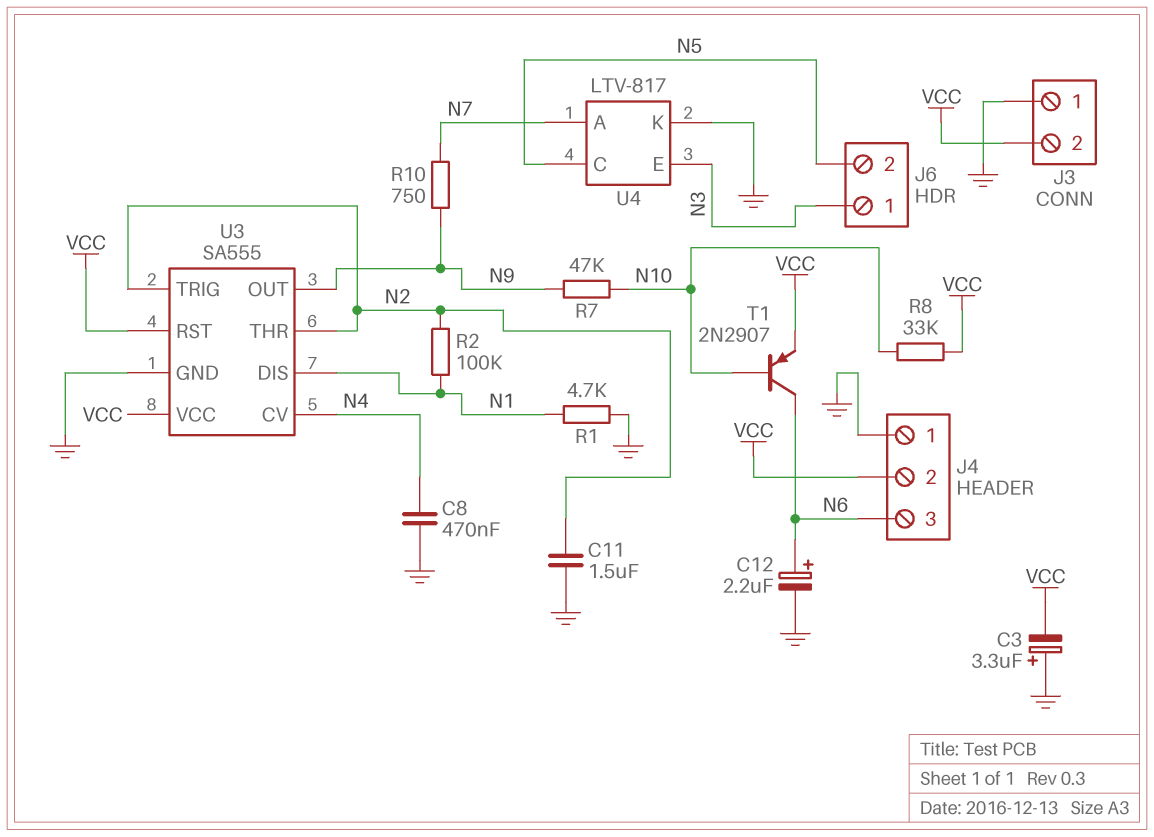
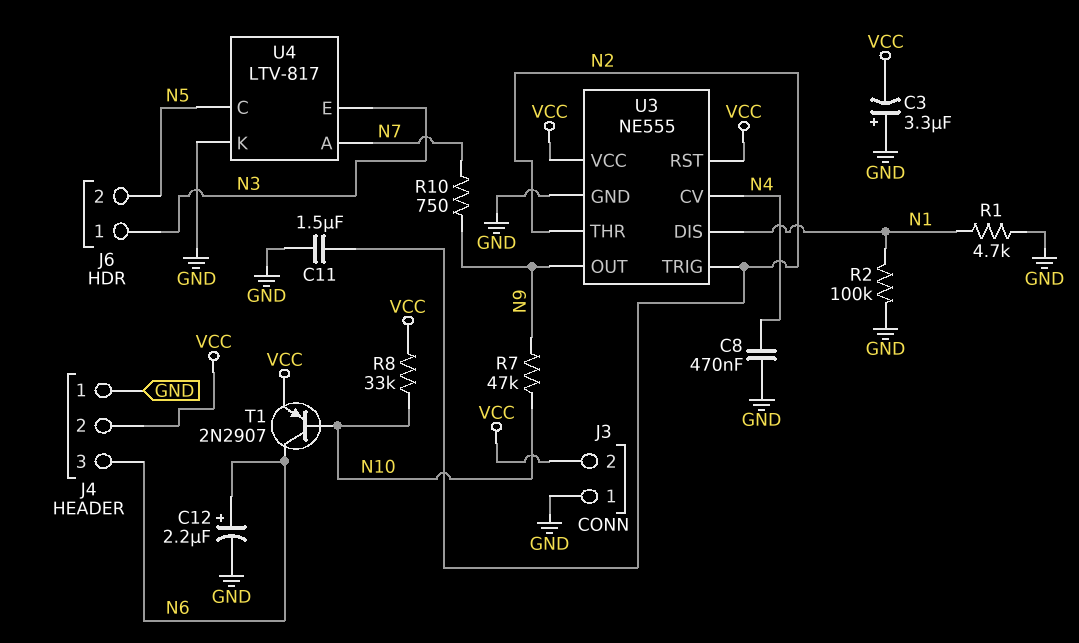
R2: 100k (N1, N2) -> 100k (GND, N1)
U3: SA555 -> NE555

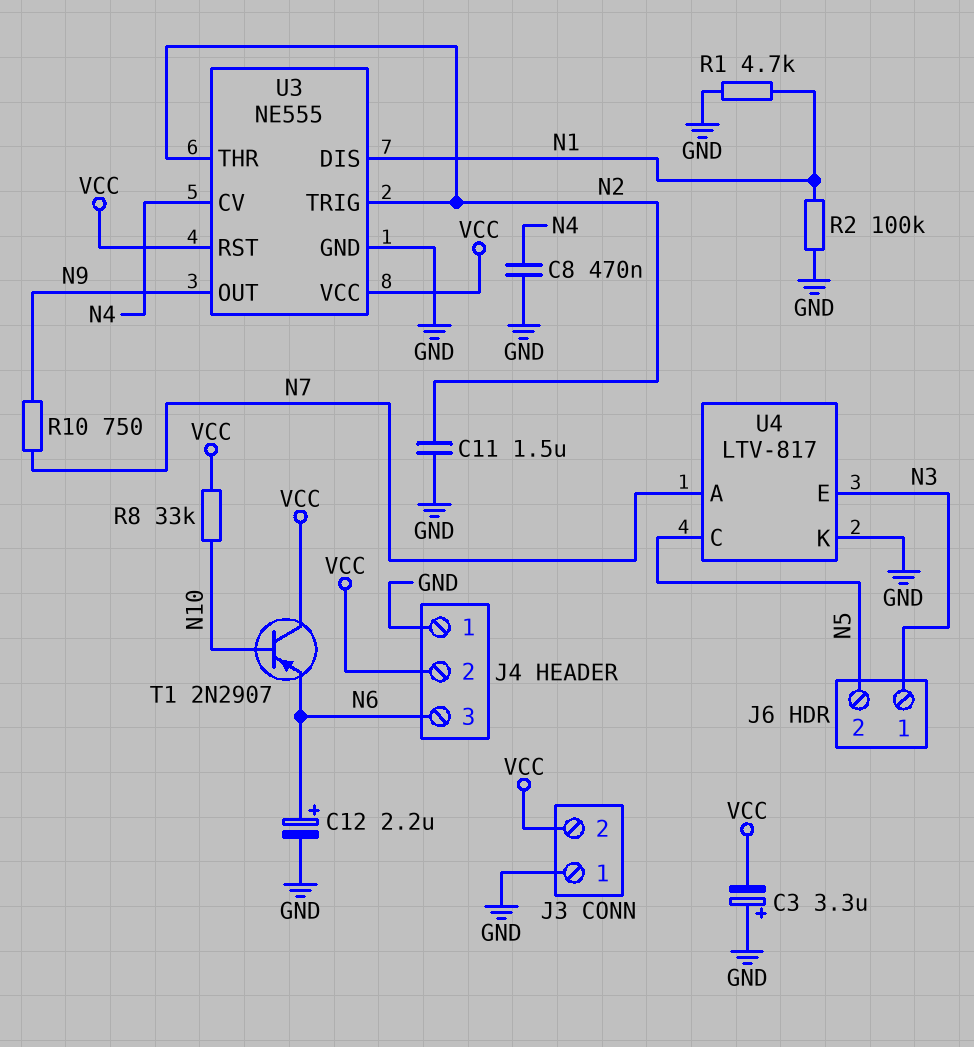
R7: 47k (N9, N10) -> none
T1: PNP 2N2907 (B N10, C N6, E VCC) -> PNP 2N2907 (B N10, C VCC, E N6)

